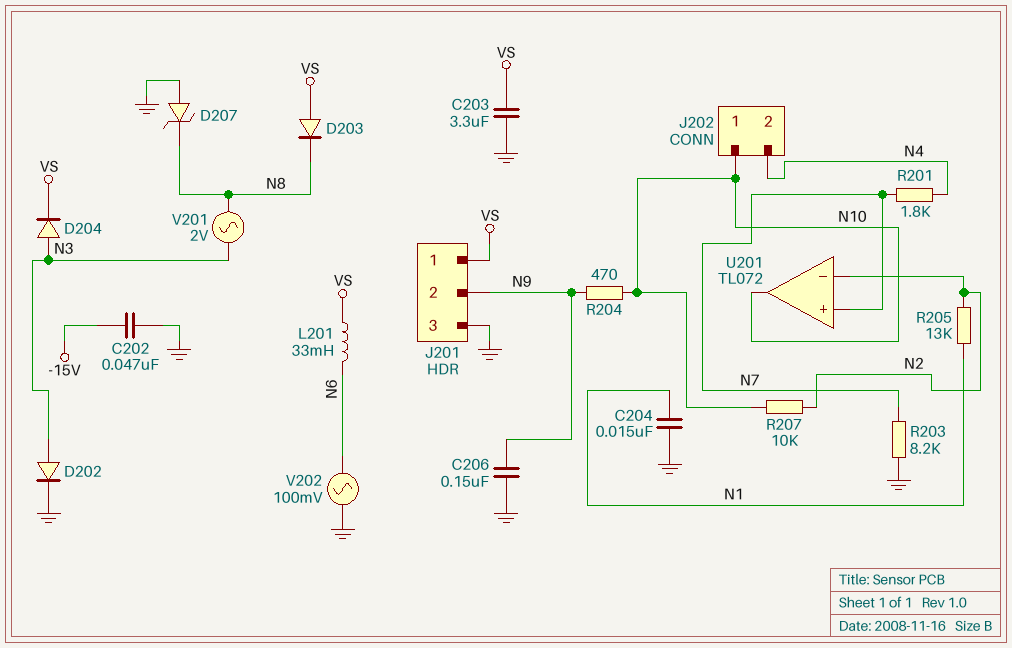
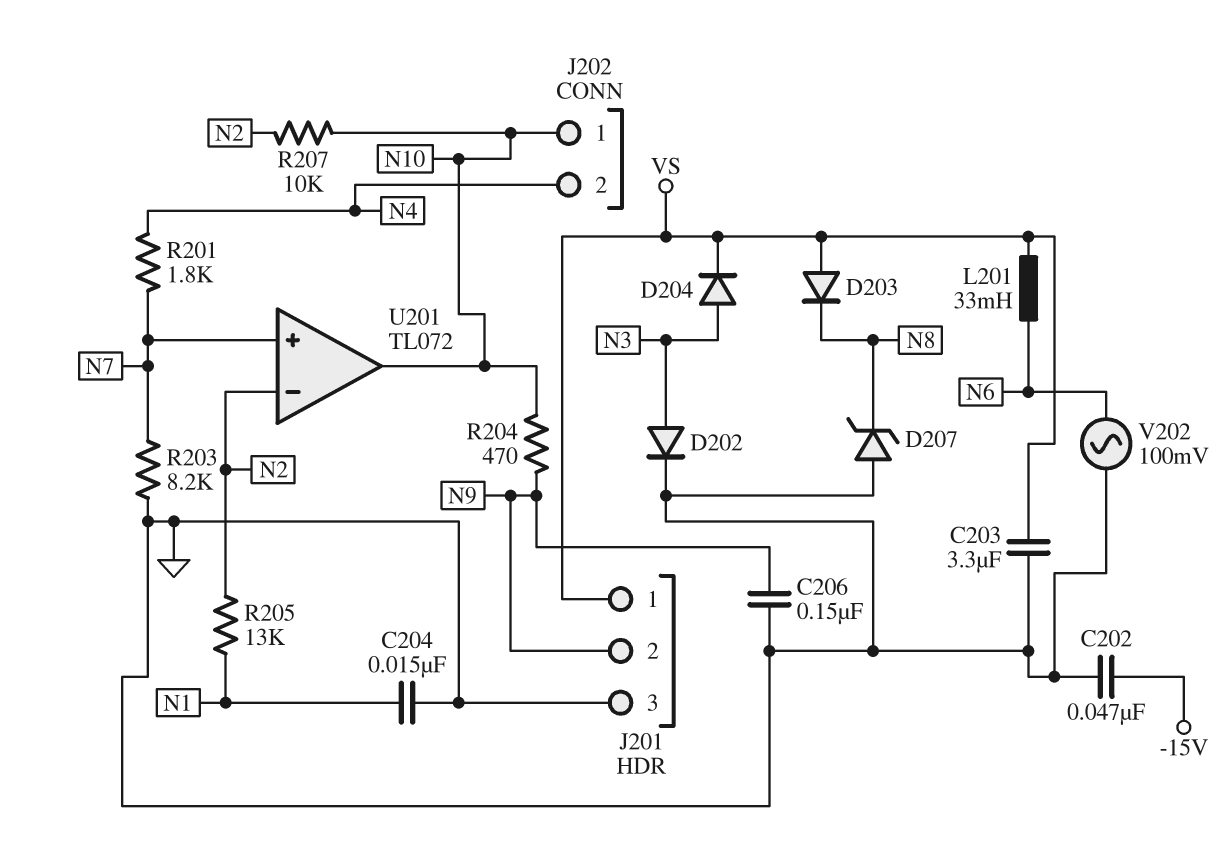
V201: AC 2V (N3, N8) -> none

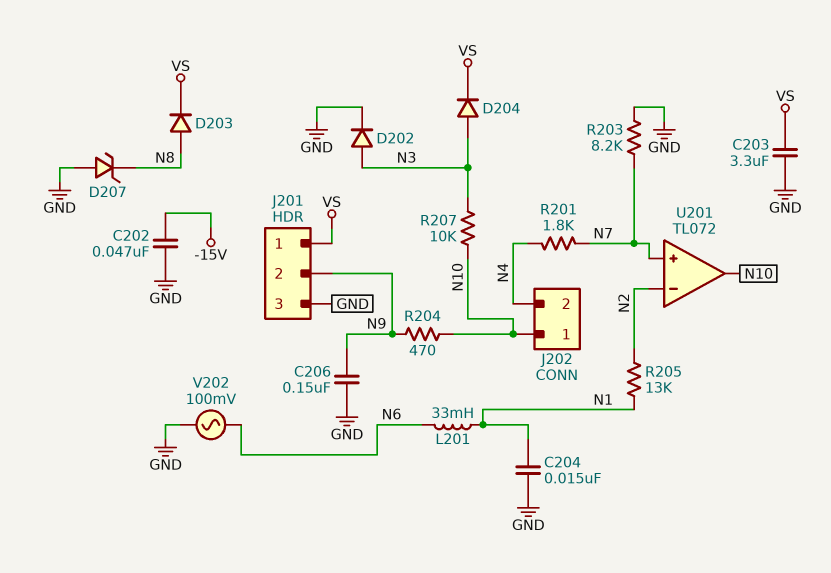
D203: diode (A VS, K N8) -> diode (A N8, K VS)
L201: 33mH (N6, VS) -> 33mH (N1, N6)
R207: 10k (N2, N10) -> 10k (N3, N10)

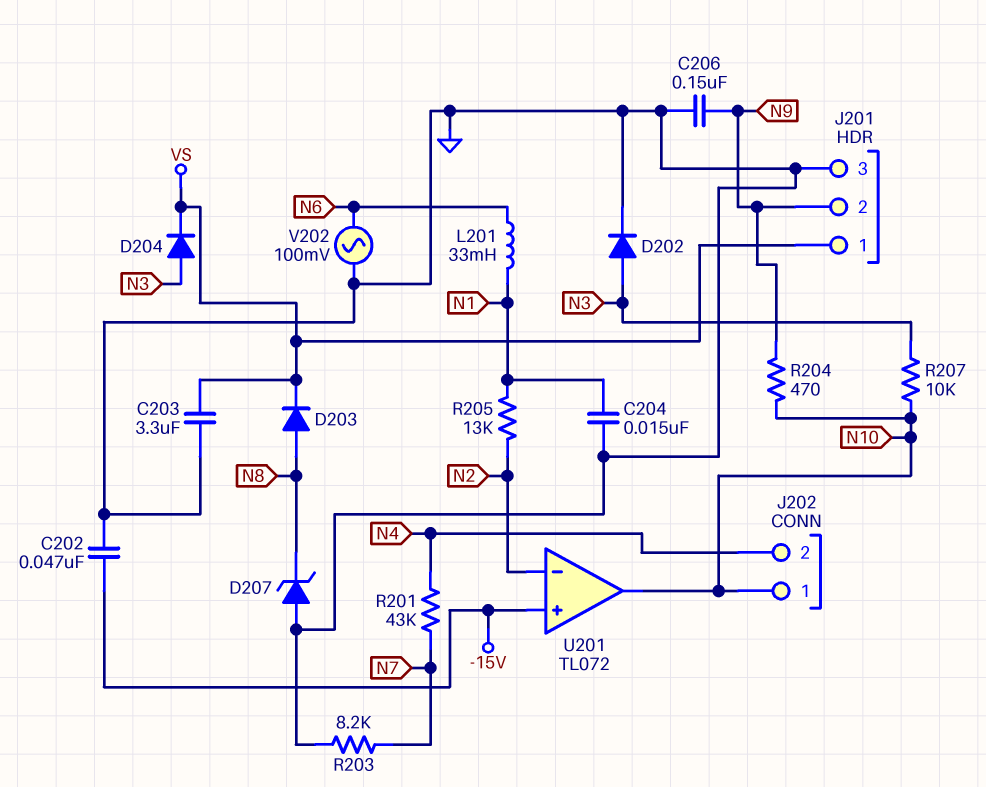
R201: 1.8k (N4, N7) -> 43k (N4, N7)
U201 pin in+: N7 -> -15V

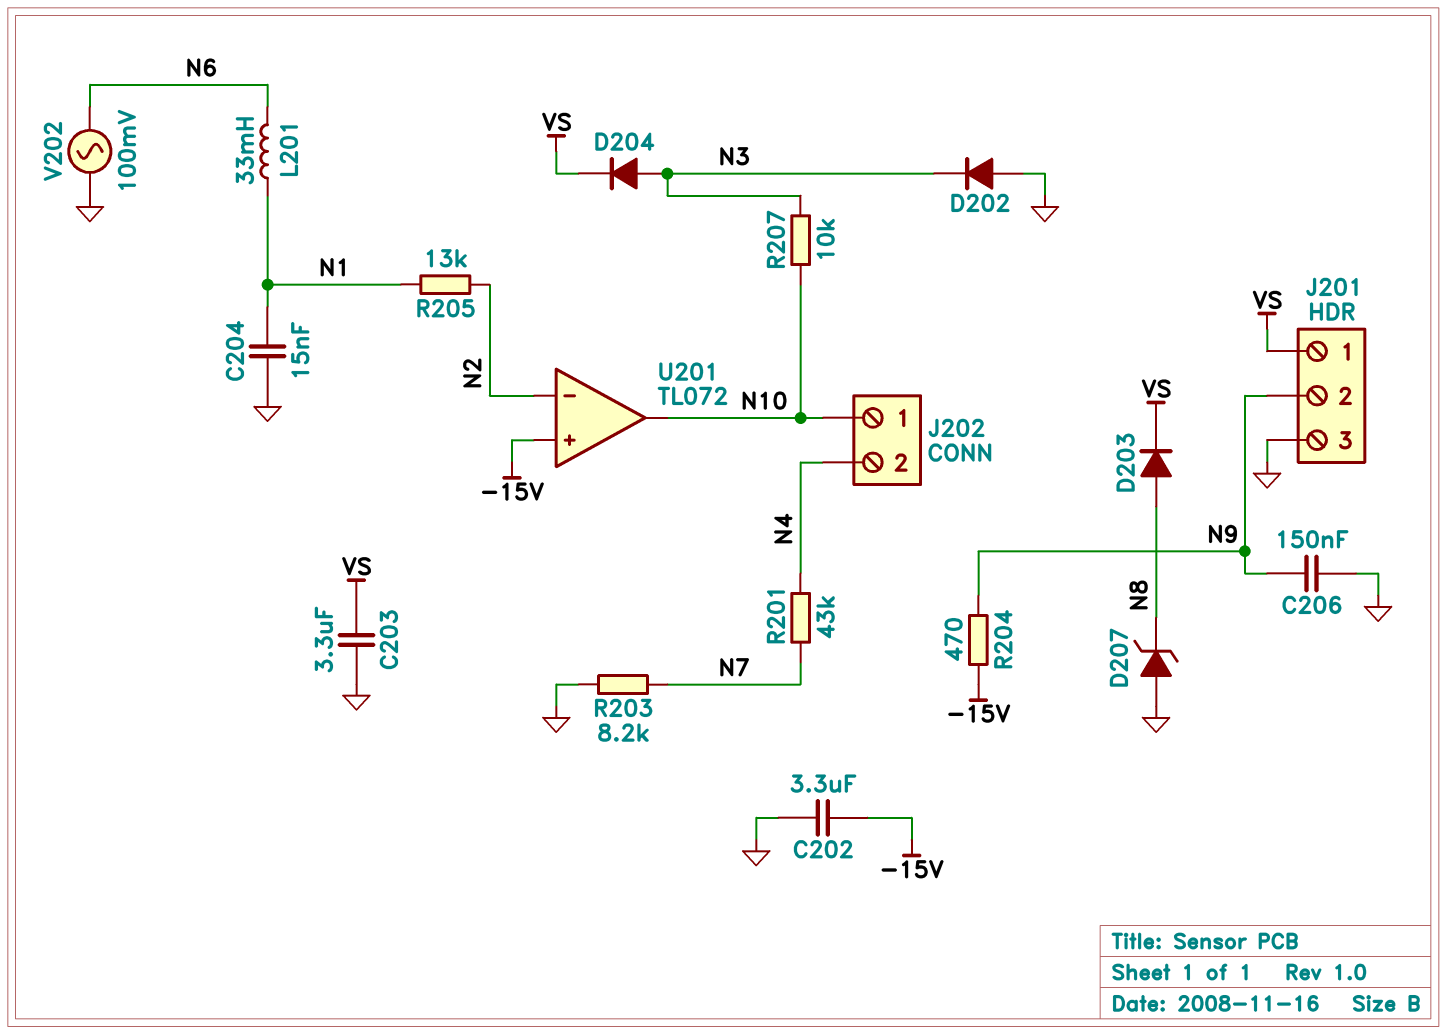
C202: 47nF (-15V, GND) -> 3.3uF (-15V, GND)
D202: diode (A N3, K GND) -> diode (A GND, K N3)
R204: 470 (N9, N10) -> 470 (-15V, N9)

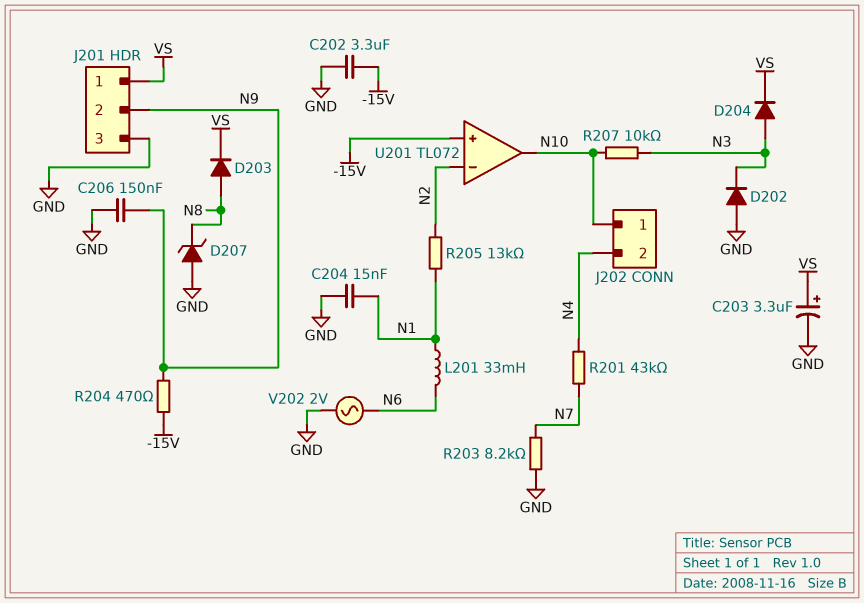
C203: 3.3uF (GND, VS) -> 3.3uF (plus VS, minus GND)
V202: AC 100mV (GND, N6) -> AC 2V (GND, N6)

